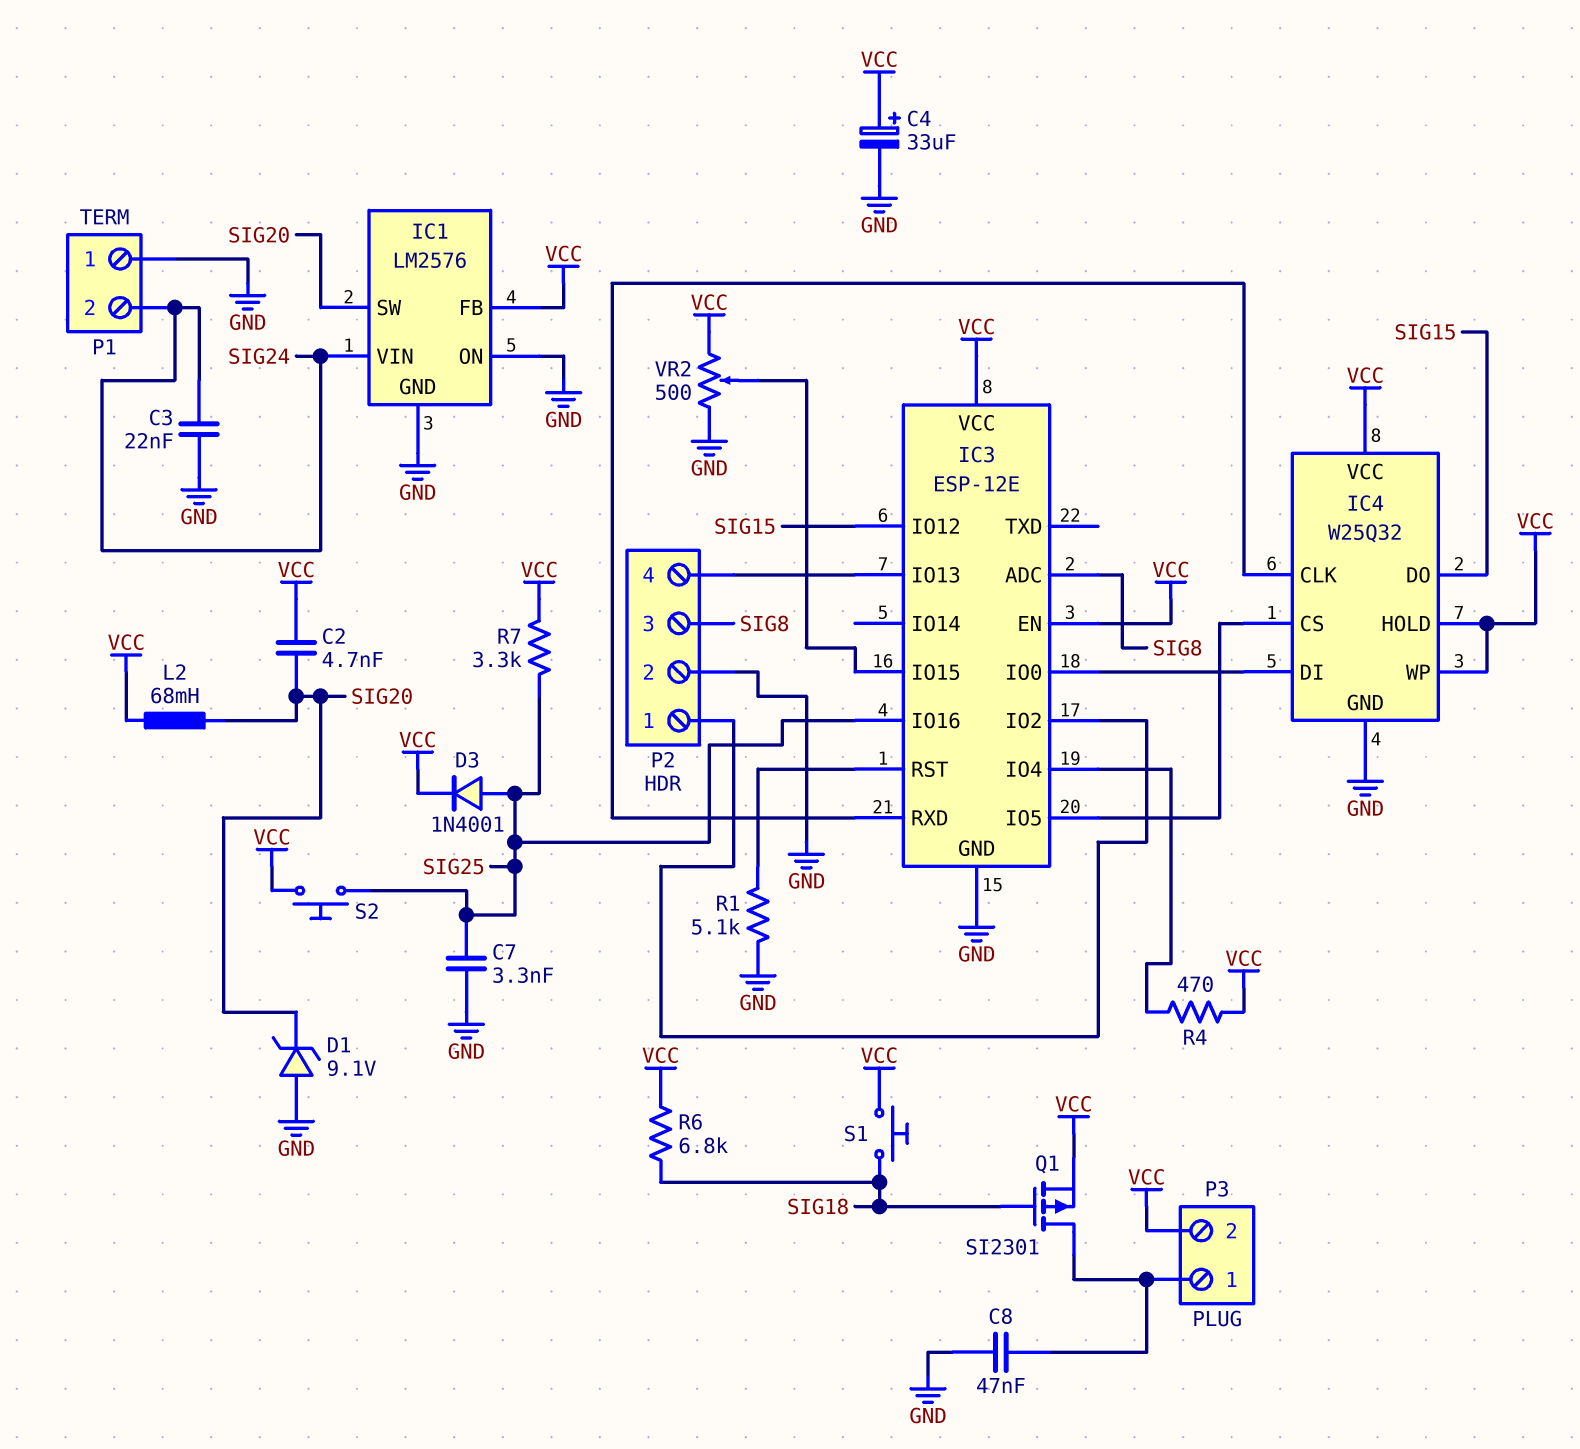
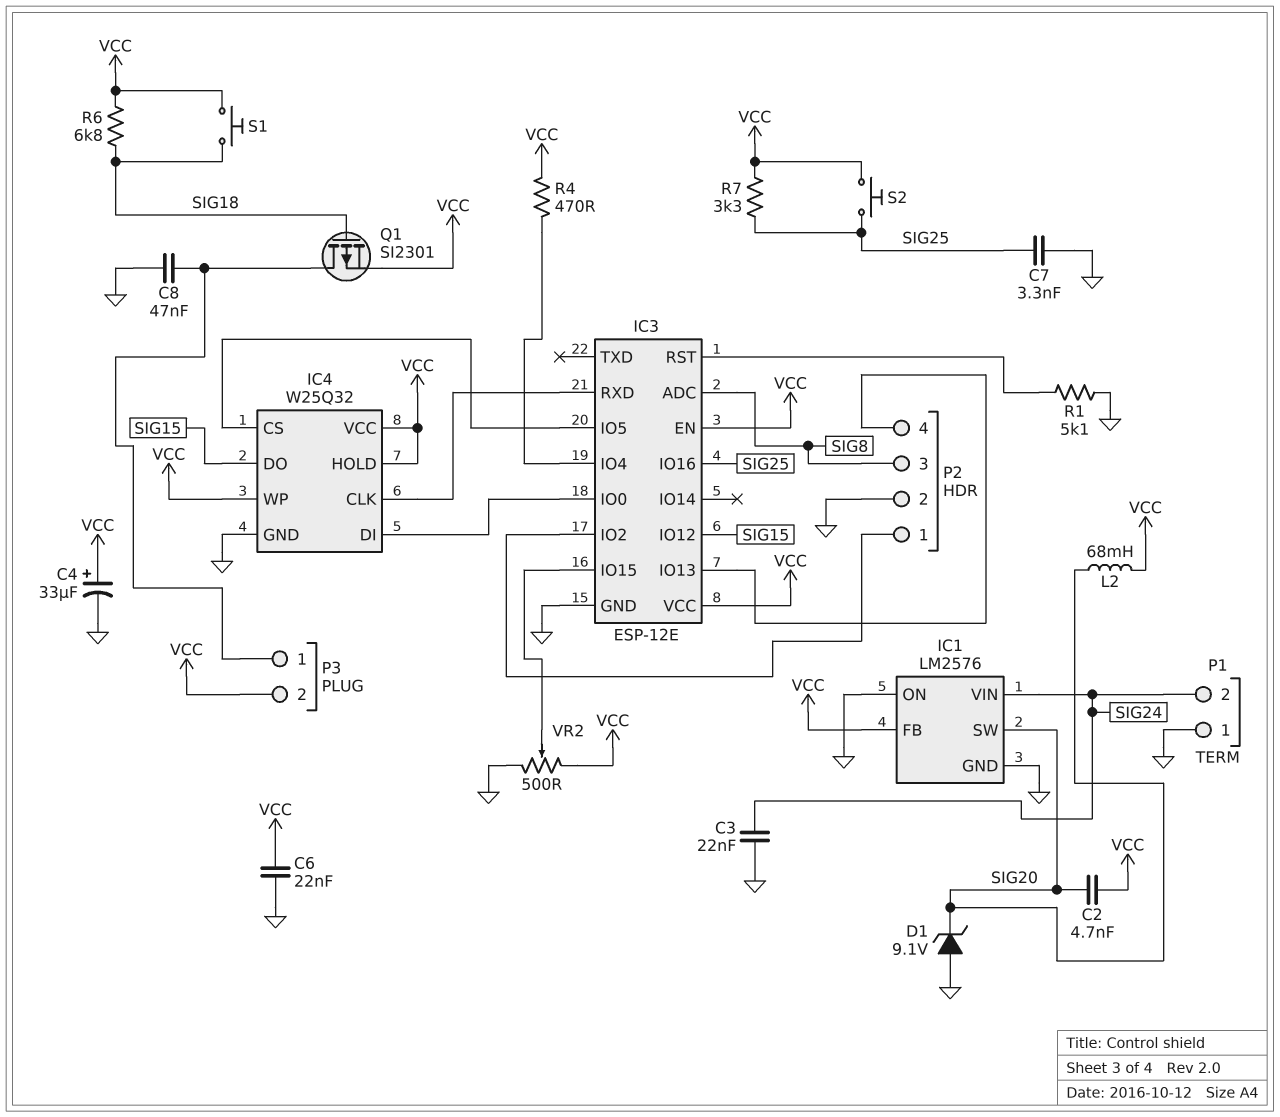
C6: none -> 22nF (GND, VCC)
D3: diode 1N4001 (A SIG25, K VCC) -> none

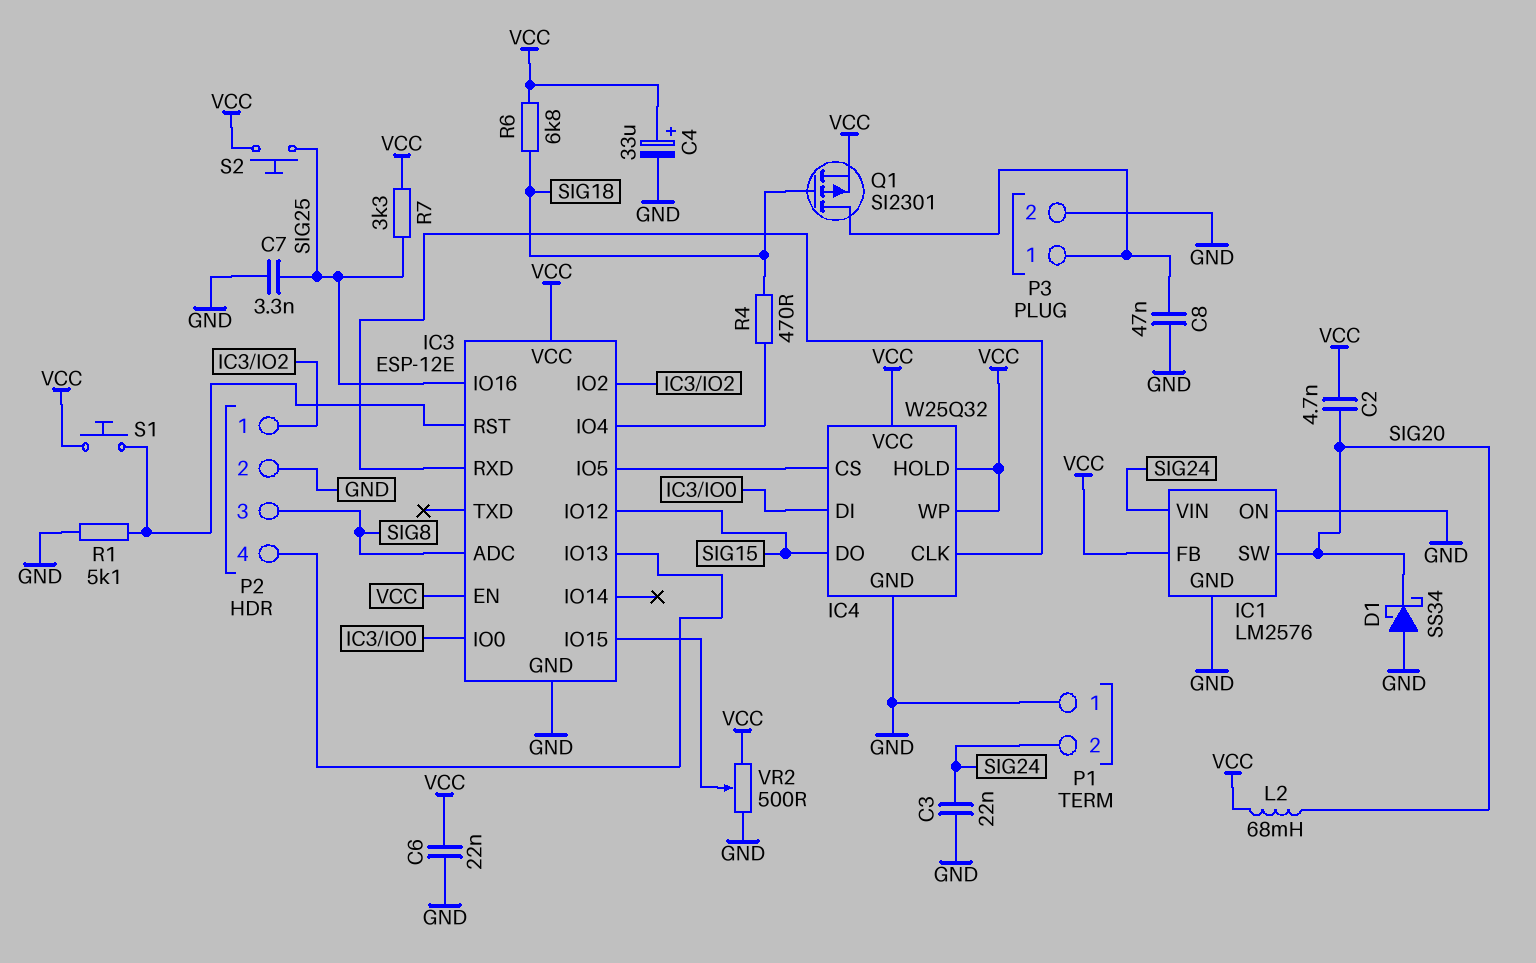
D1: zener 9.1V (A GND, K SIG20) -> schottky SS34 (A GND, K SIG20)
P3 pin 2: VCC -> GND
R4: 470 (IC3/IO4, VCC) -> 470 (IC3/IO4, SIG18)
S1: button (SIG18, VCC) -> button (IC3/RST, VCC)

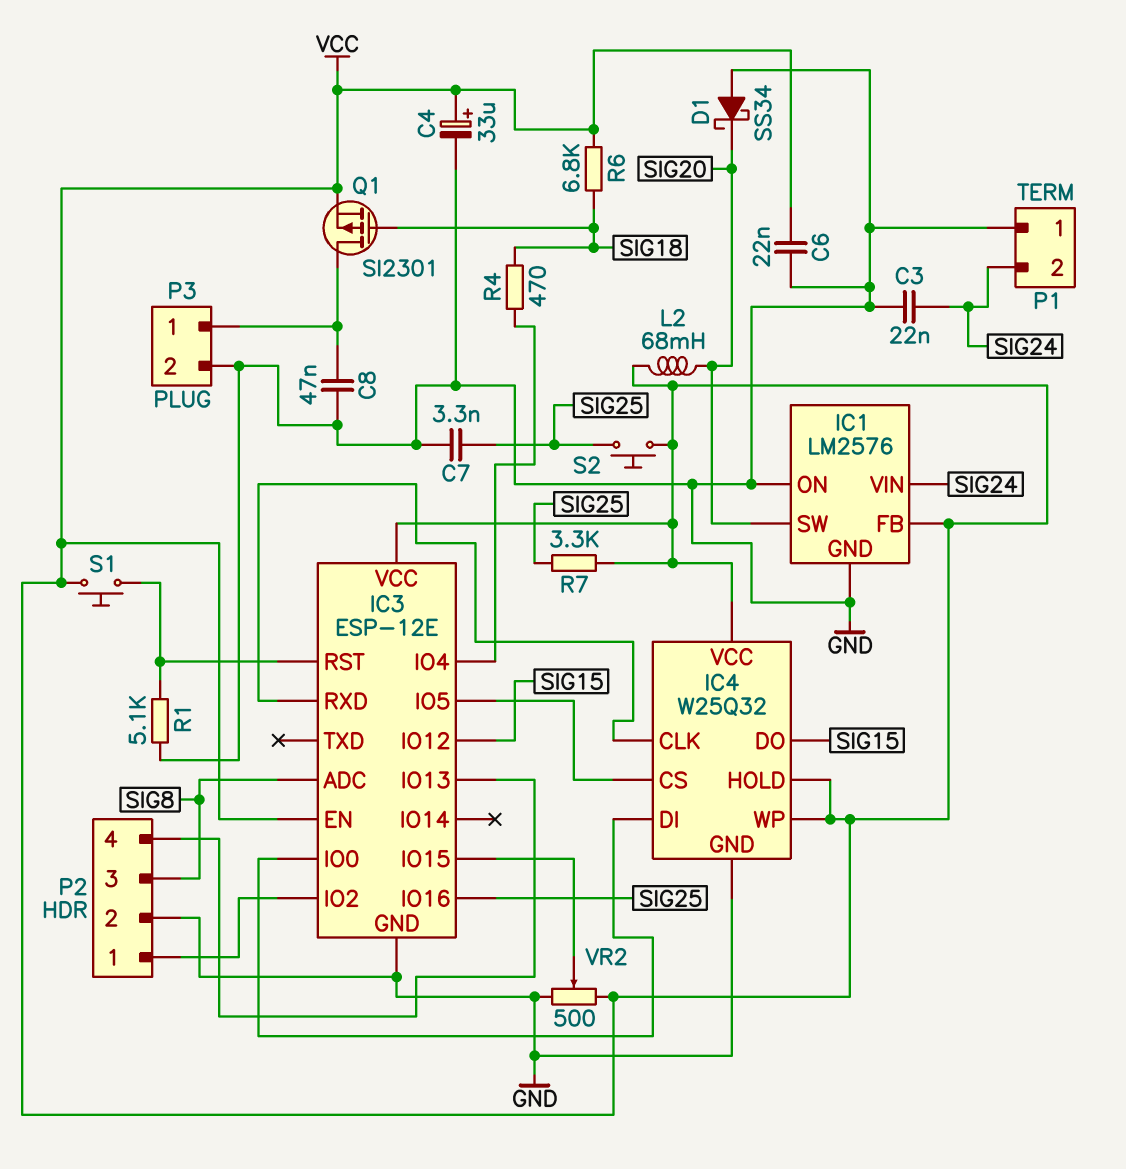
C2: 4.7nF (SIG20, VCC) -> none

